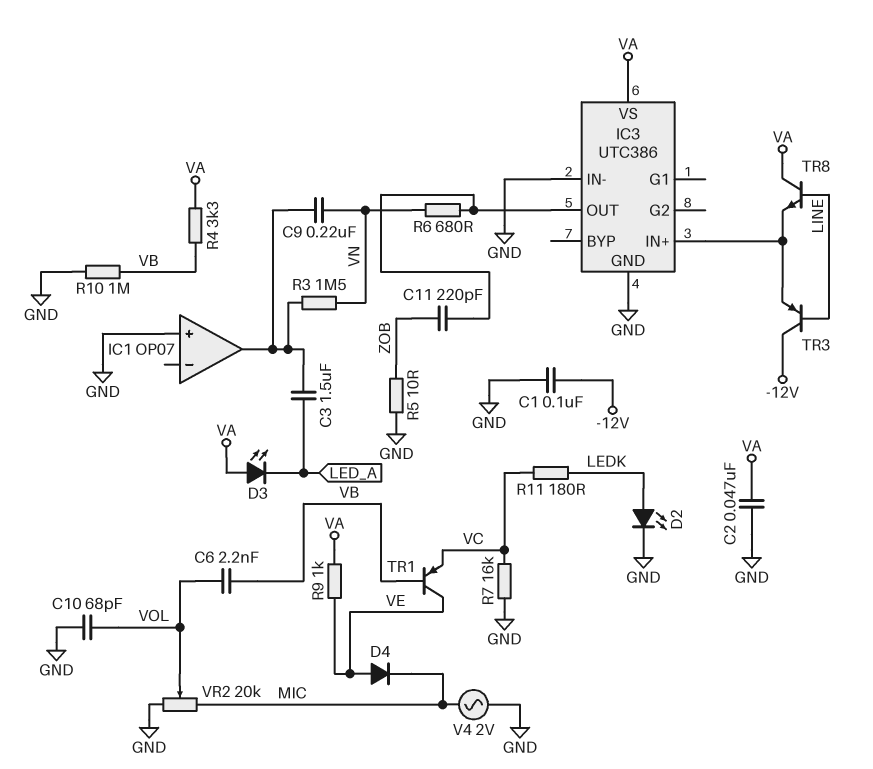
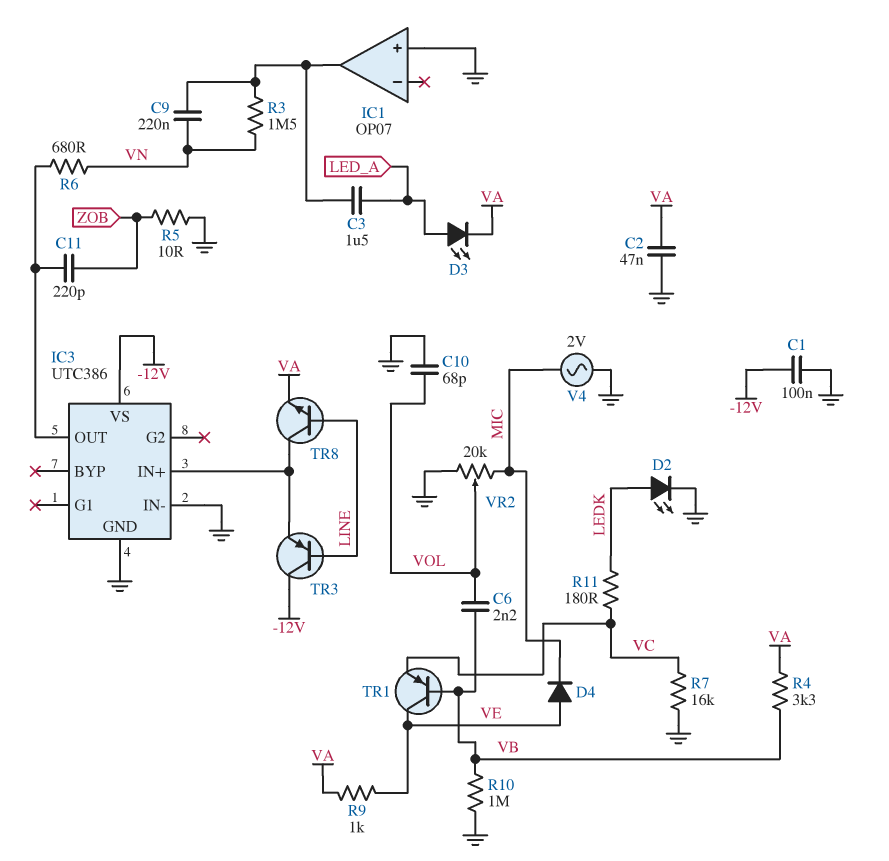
D3: LED (A VA, K LED_A) -> LED (A LED_A, K VA)
IC3 pin VS: VA -> -12V
TR8: NPN (B LINE, C VA, E IC3/IN+) -> NPN (B LINE, C IC3/IN+, E VA)

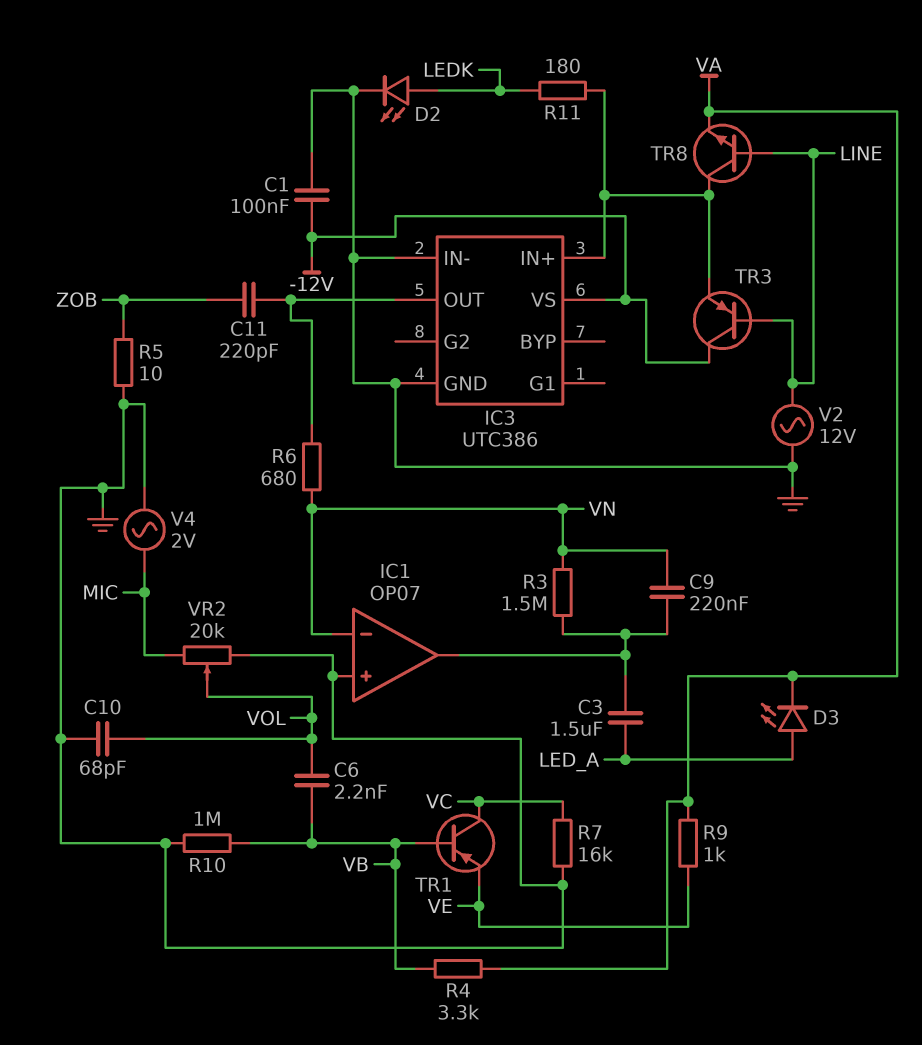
C2: 47nF (GND, VA) -> none
D4: diode (A VE, K MIC) -> none
IC1 pin in-: none -> VN
R11: 180 (LEDK, VC) -> 180 (IC3/IN+, LEDK)
TR1: PNP (B VB, C VE, E VC) -> PNP (B VB, C VC, E VE)
V2: none -> AC 12V (GND, LINE)

